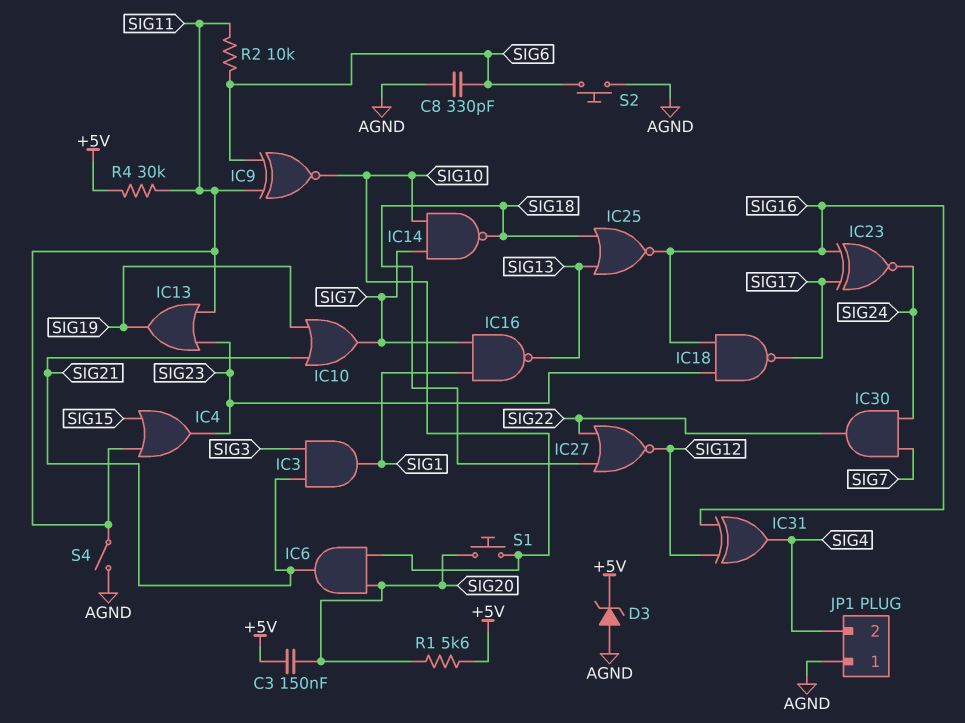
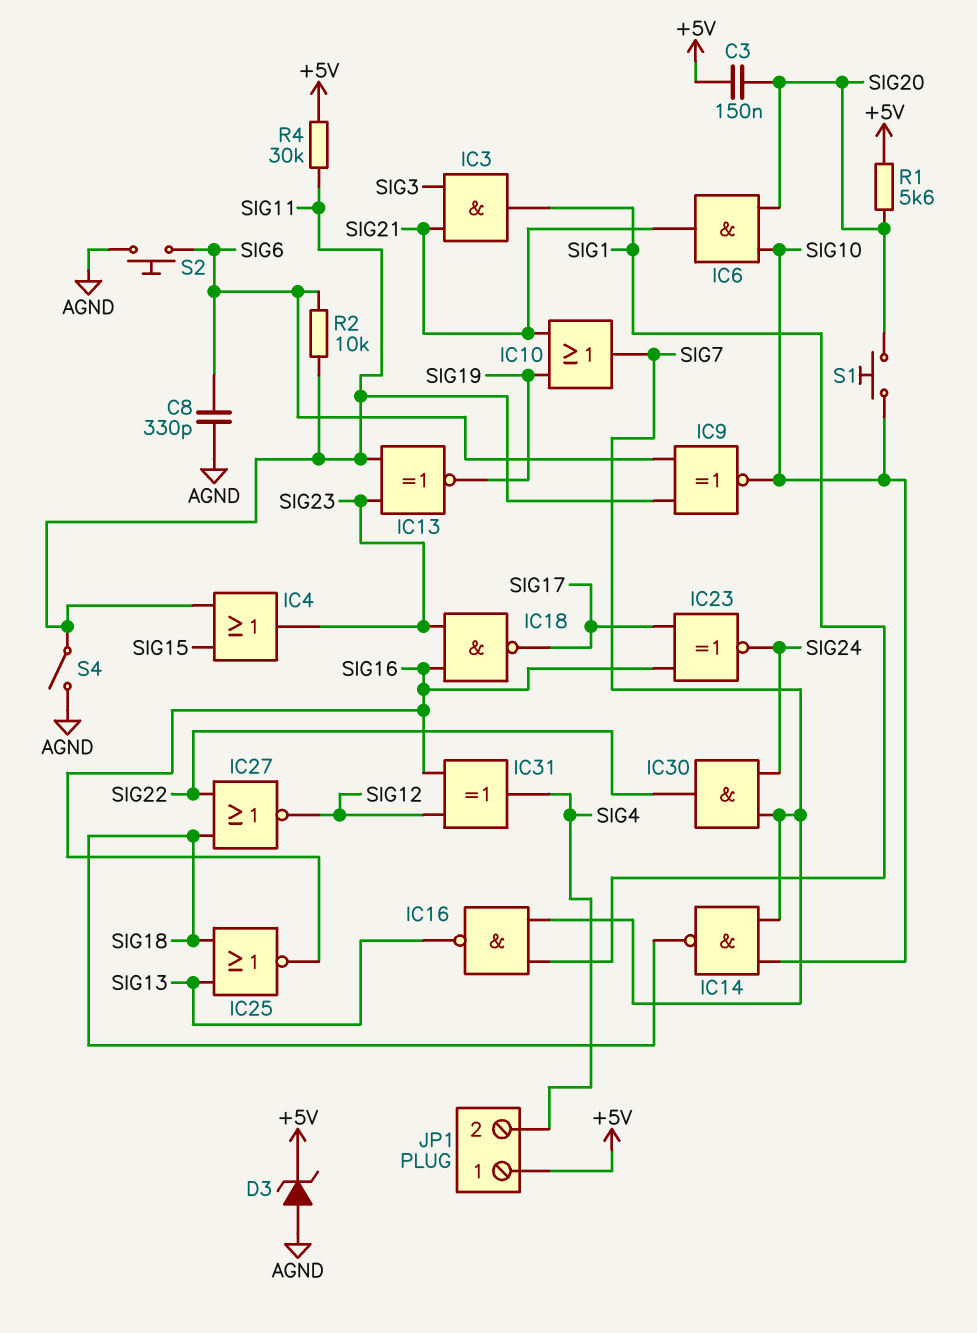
IC13: OR (in SIG11, in SIG23, out SIG19) -> XNOR (in SIG11, in SIG23, out SIG19)
JP1 pin 1: AGND -> +5V

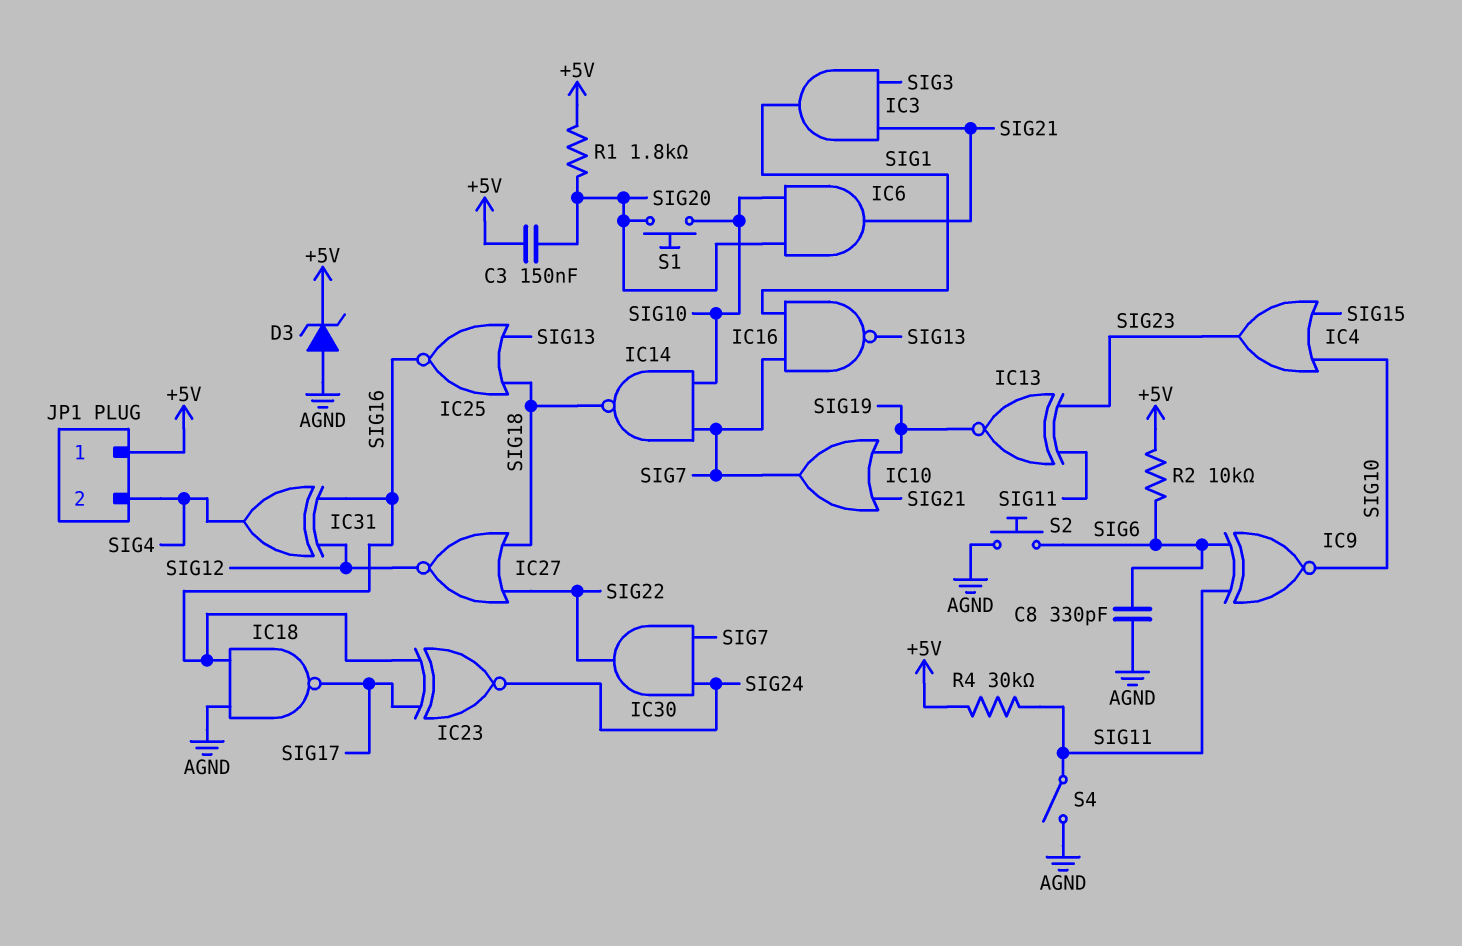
IC4: OR (in SIG11, in SIG15, out SIG23) -> OR (in SIG10, in SIG15, out SIG23)
IC18: NAND (in SIG16, in SIG23, out SIG17) -> NAND (in AGND, in SIG16, out SIG17)
R1: 5.6k (+5V, SIG20) -> 1.8k (+5V, SIG20)
R2: 10k (SIG6, SIG11) -> 10k (+5V, SIG6)

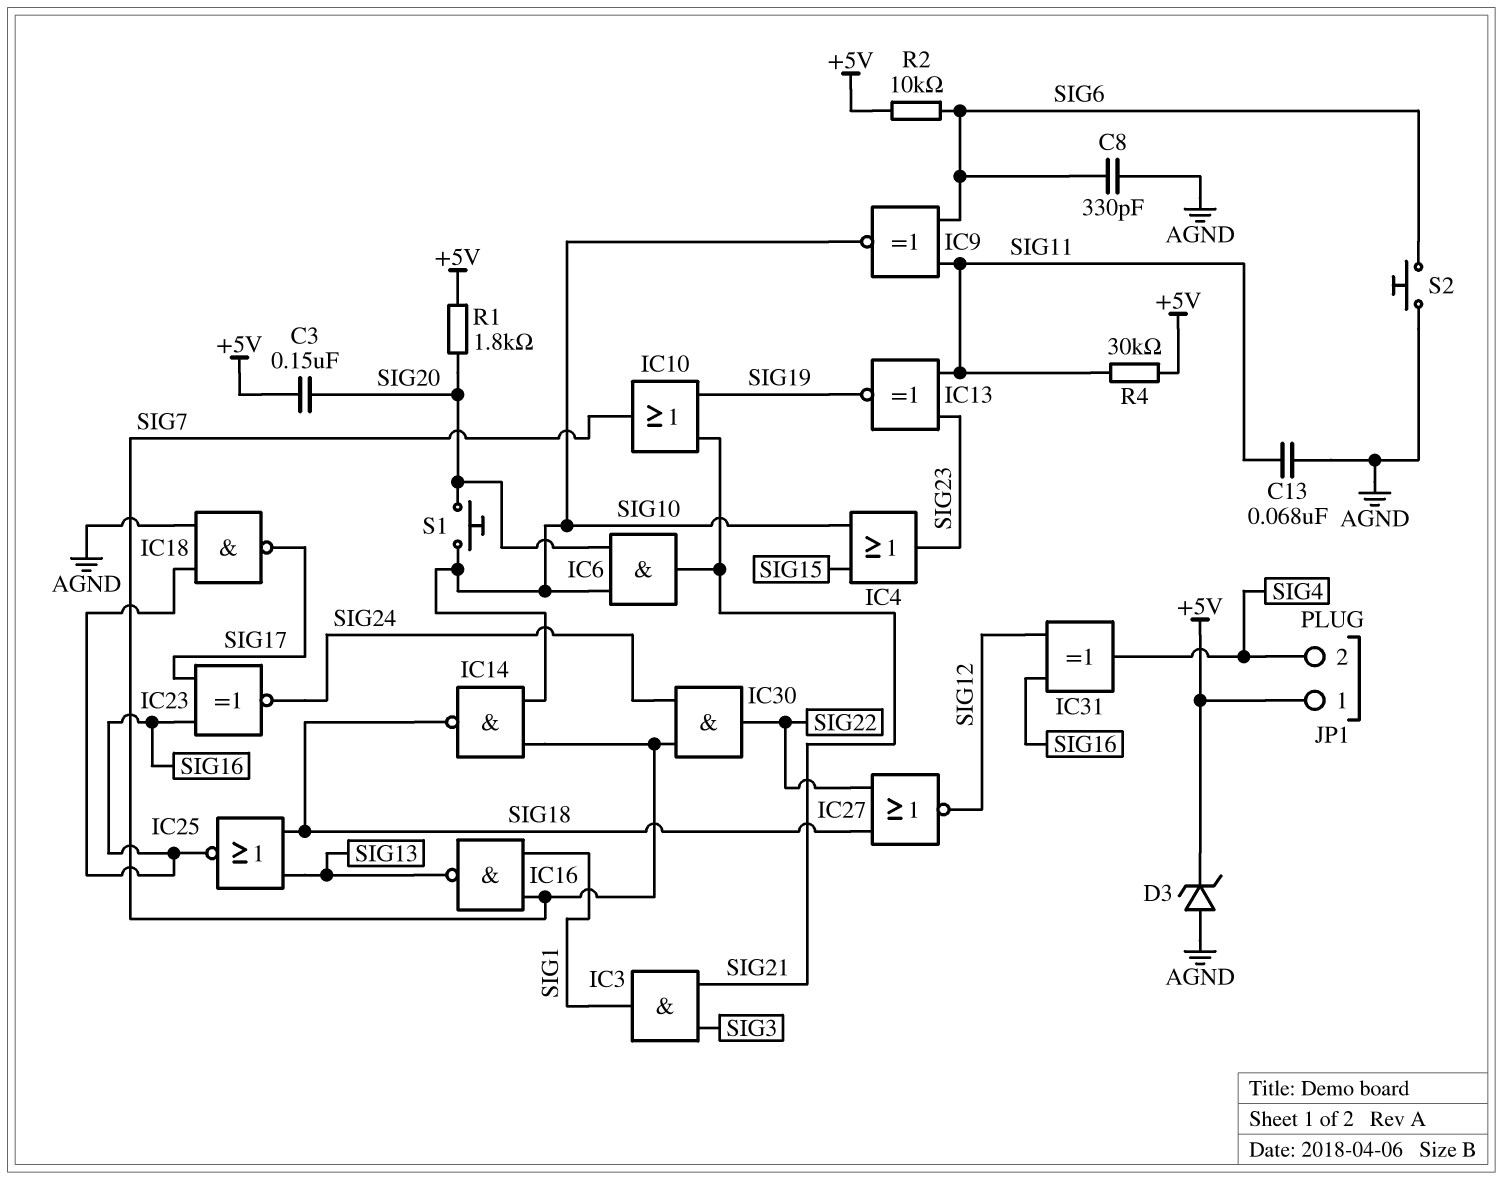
C13: none -> 68nF (AGND, SIG11)
S4: switch (AGND, SIG11) -> none

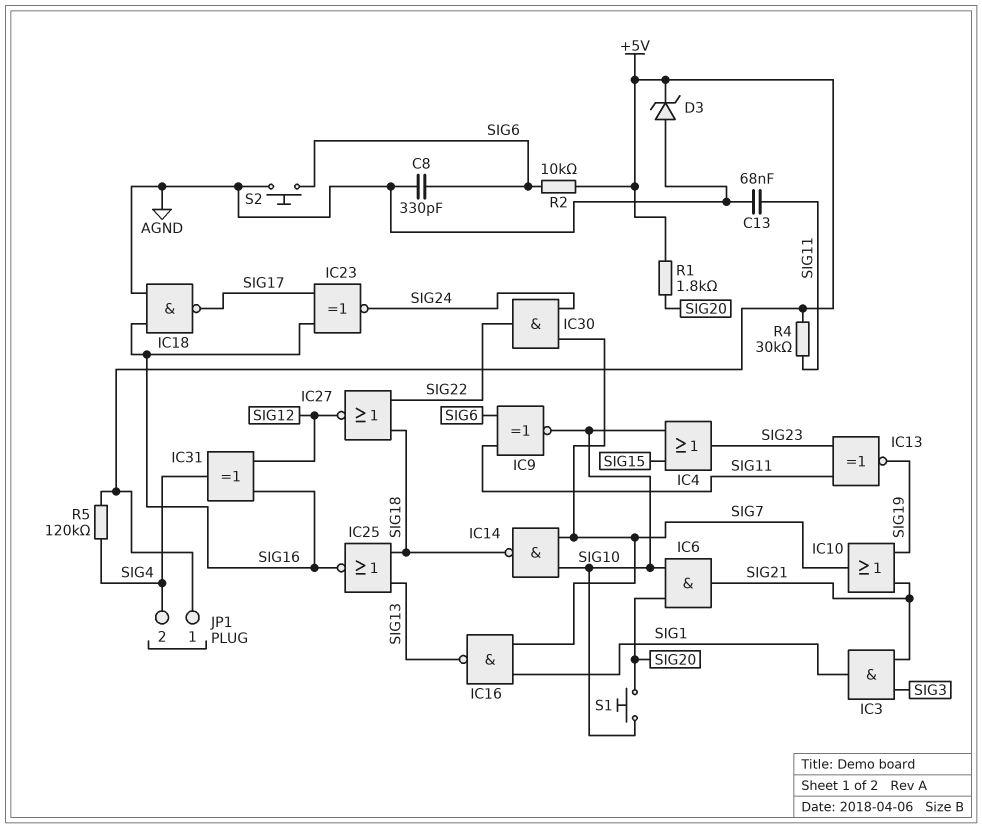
C3: 150nF (+5V, SIG20) -> none
R5: none -> 120k (+5V, SIG4)

